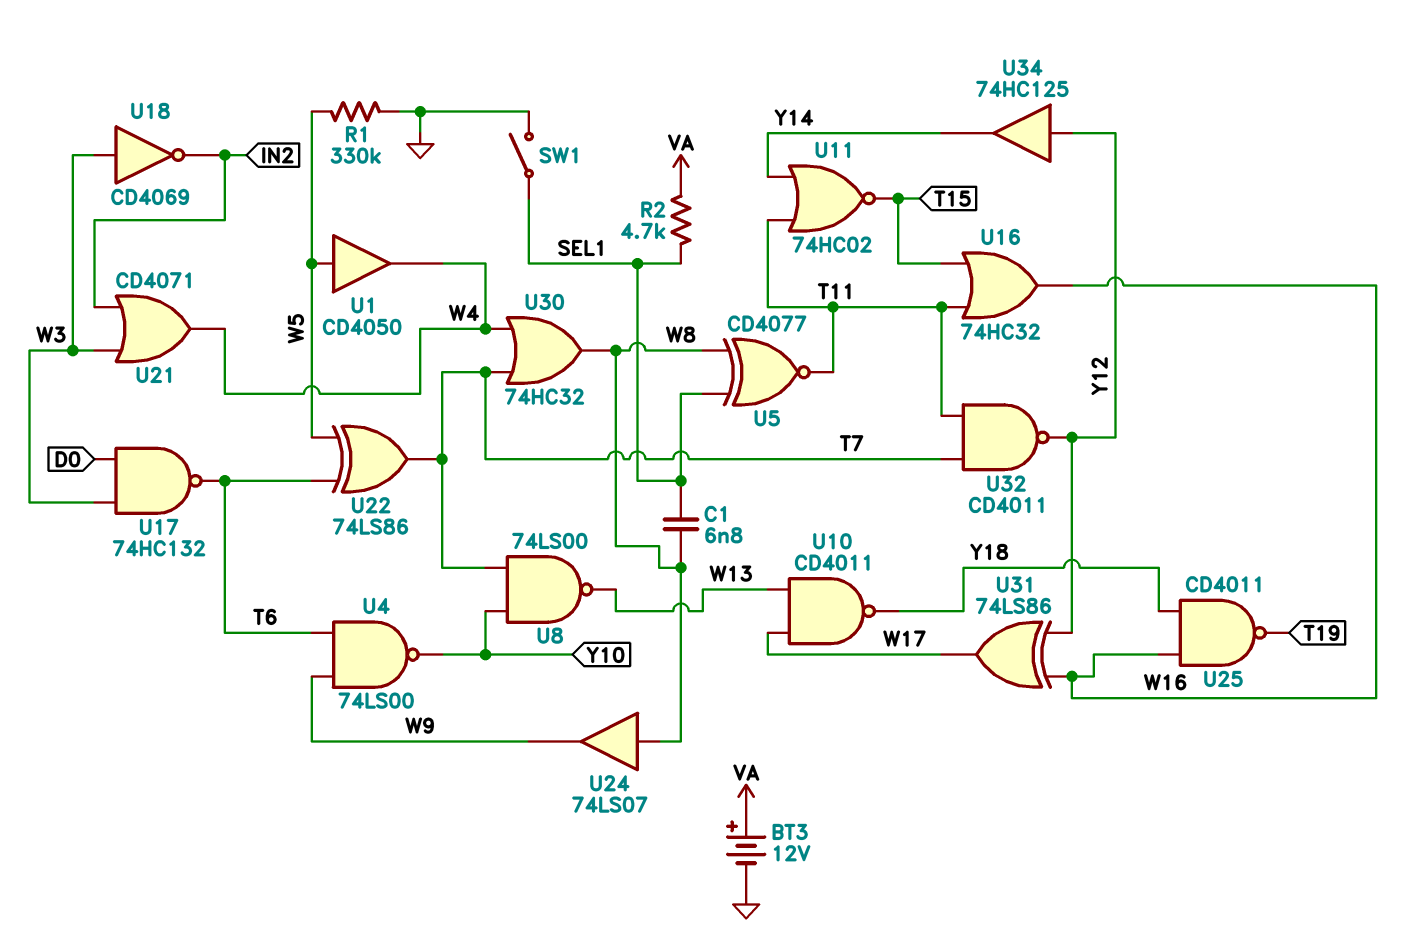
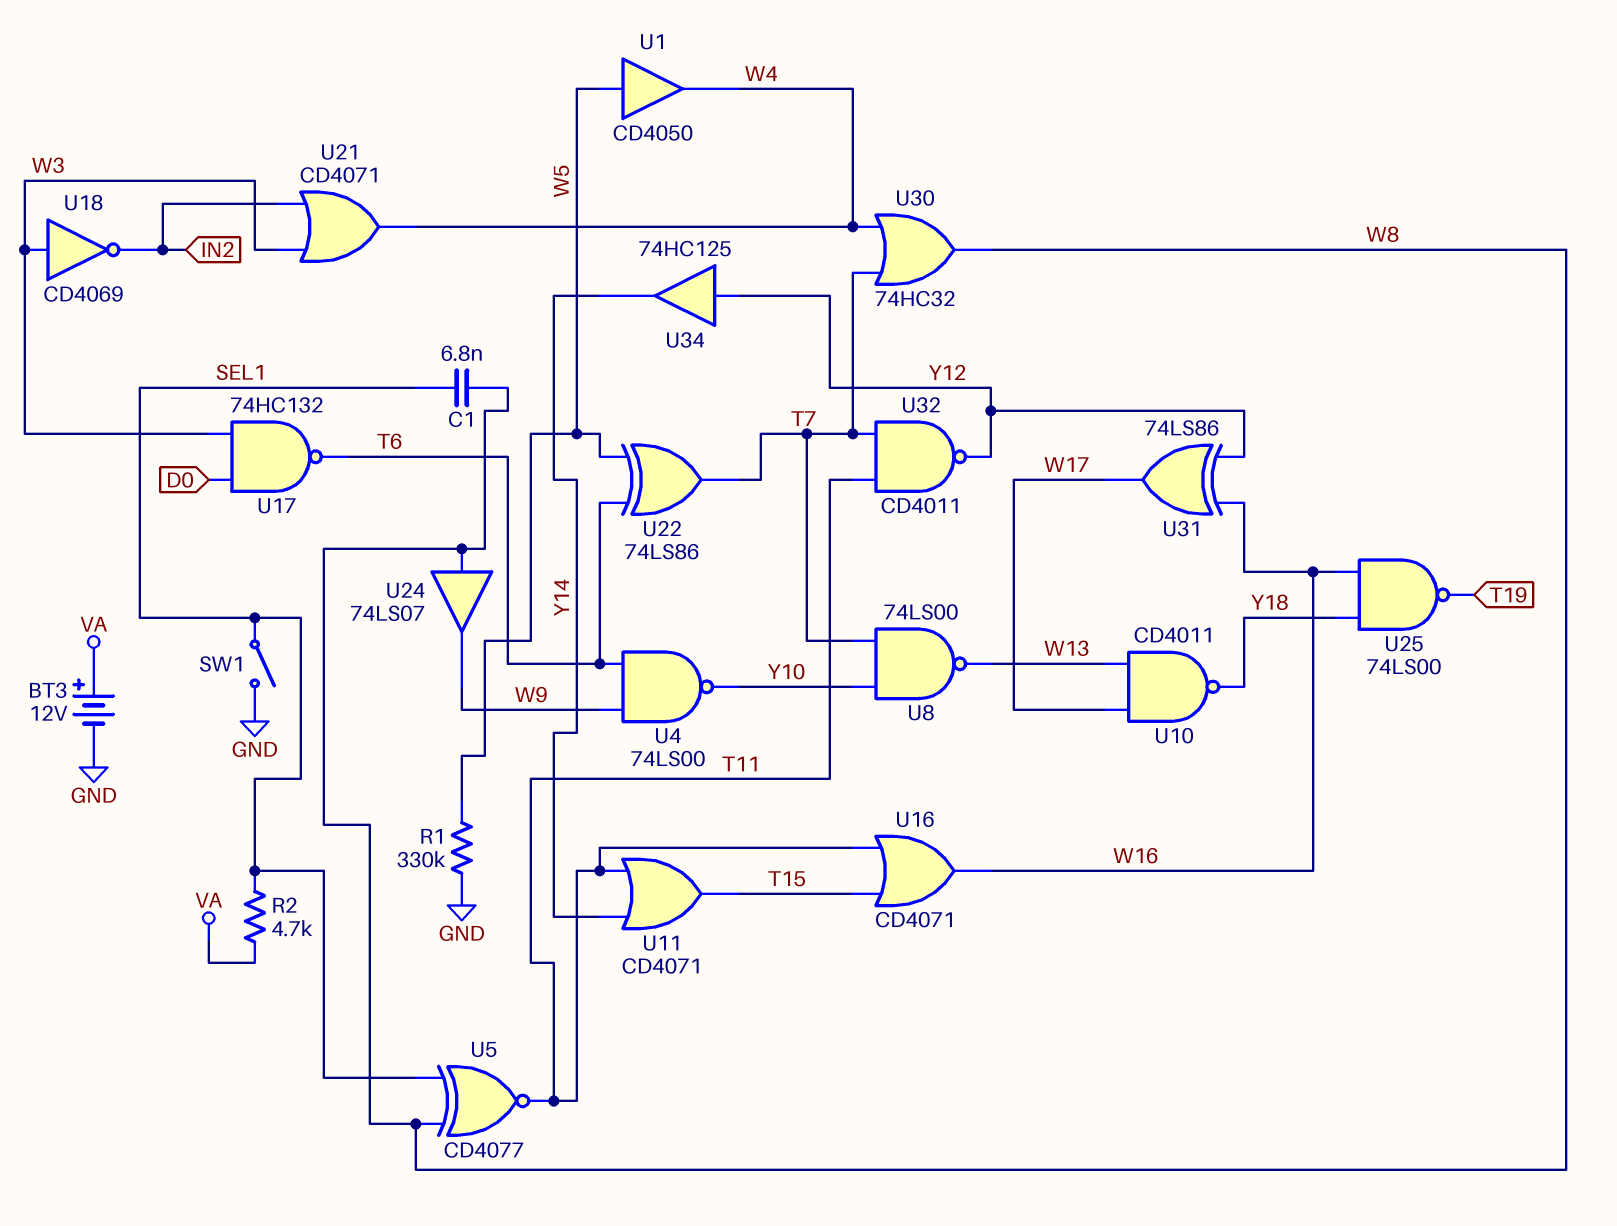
U11: NOR 74HC02 (in T11, in Y14, out T15) -> OR CD4071 (in T11, in Y14, out T15)
U16: OR 74HC32 (in T11, in T15, out W16) -> OR CD4071 (in T11, in T15, out W16)
U25: NAND CD4011 (in W16, in Y18, out T19) -> NAND 74LS00 (in W16, in Y18, out T19)

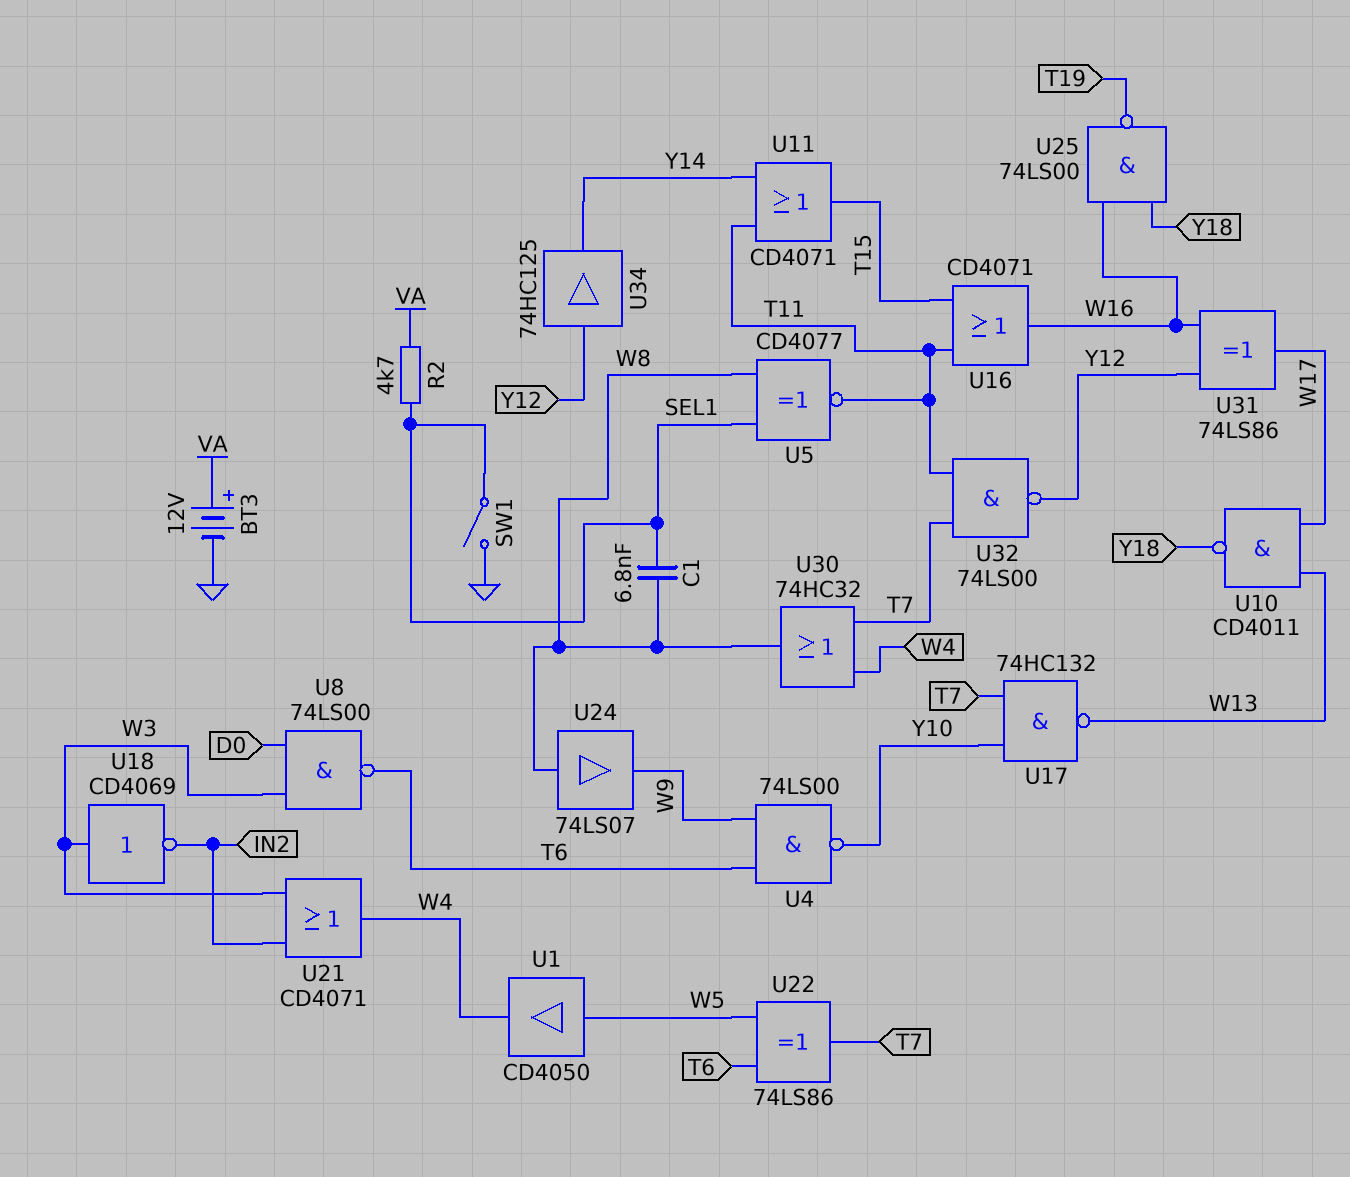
R1: 330k (GND, W5) -> none
U8: NAND 74LS00 (in T7, in Y10, out W13) -> NAND 74LS00 (in D0, in W3, out T6)
U17: NAND 74HC132 (in D0, in W3, out T6) -> NAND 74HC132 (in T7, in Y10, out W13)
U32: NAND CD4011 (in T7, in T11, out Y12) -> NAND 74LS00 (in T7, in T11, out Y12)

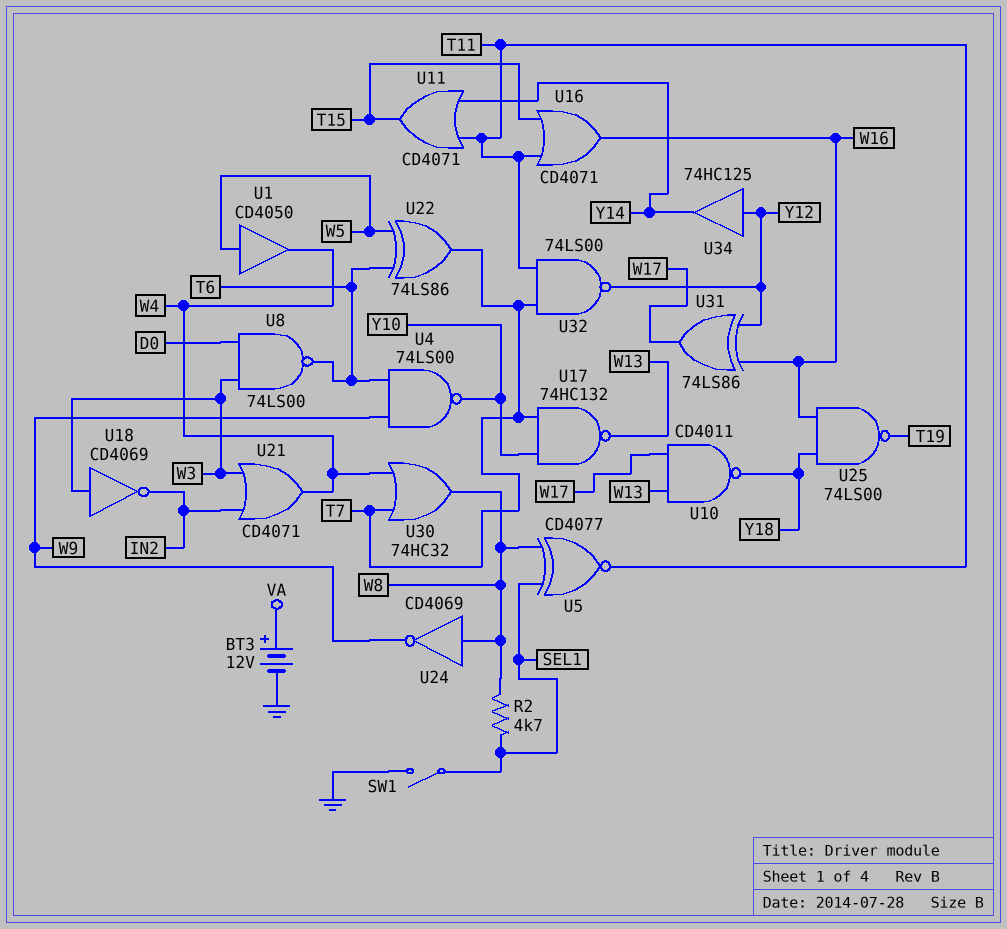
C1: 6.8nF (SEL1, W8) -> none
R2: 4.7k (SEL1, VA) -> 4.7k (SEL1, W8)
U24: buffer 74LS07 (in W8, out W9) -> NOT CD4069 (in W8, out W9)

